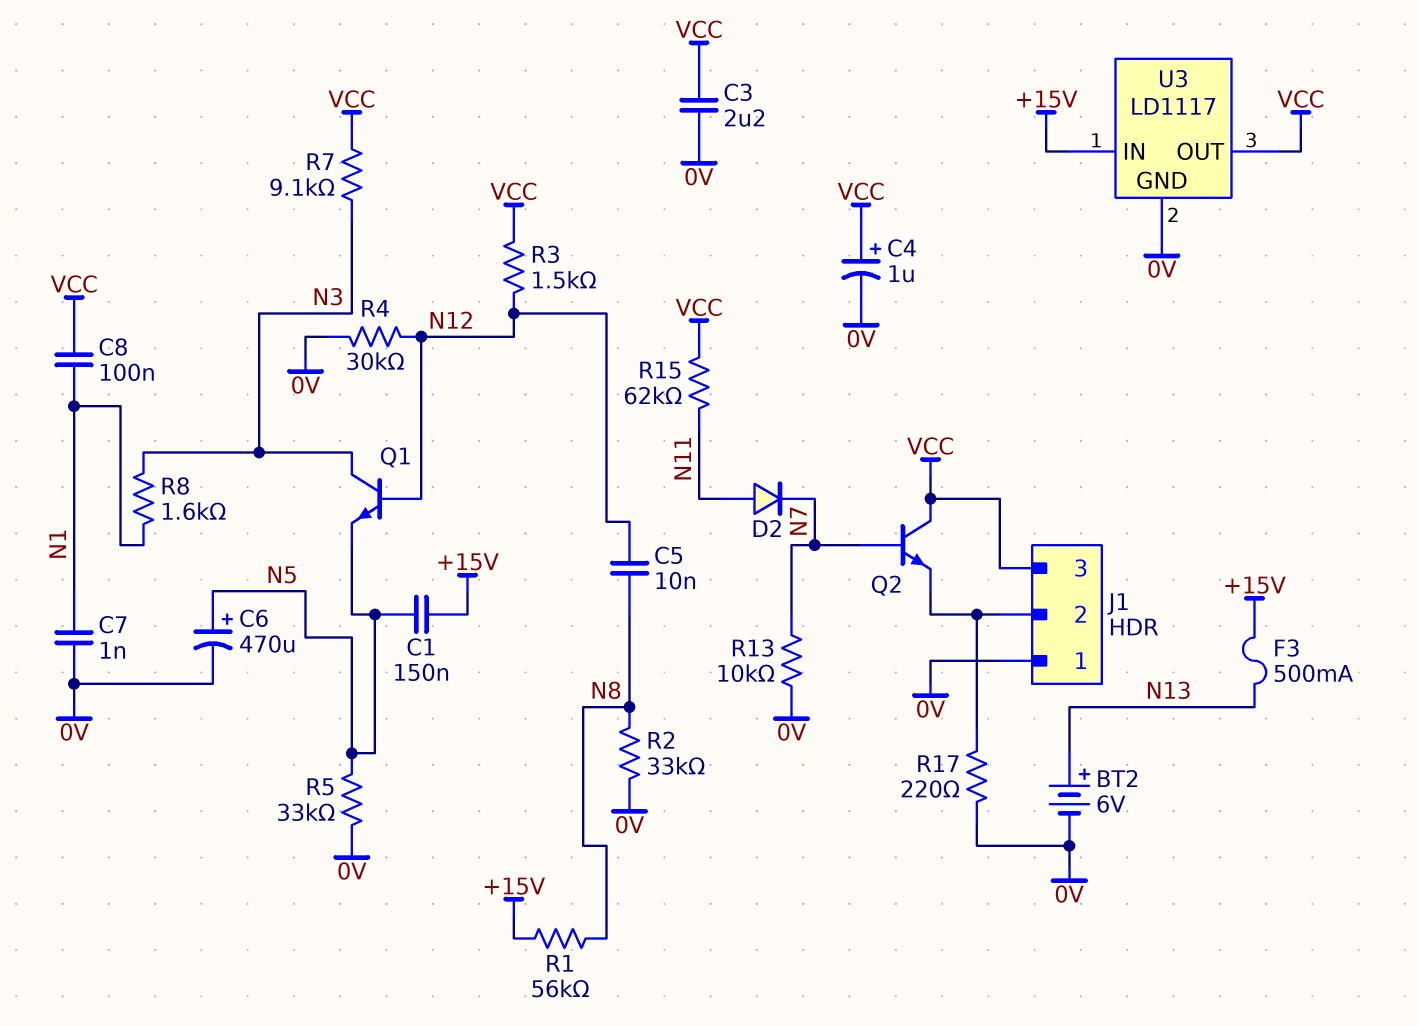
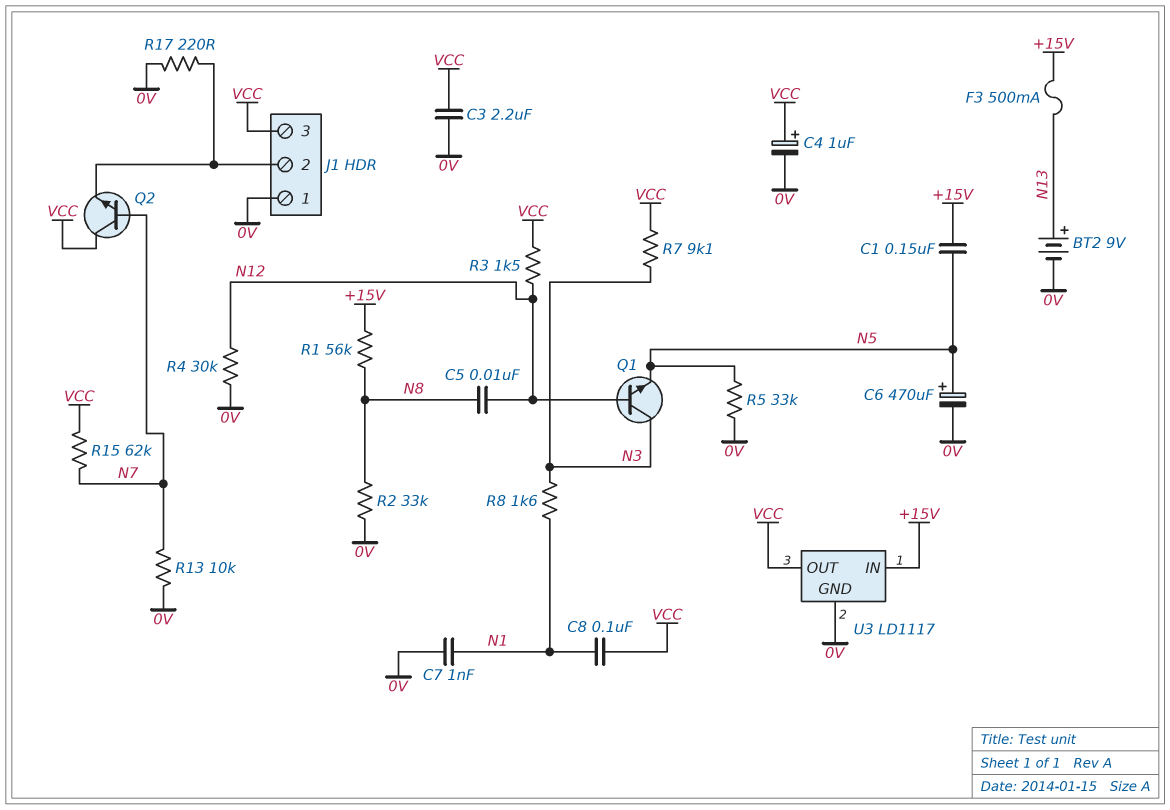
BT2: 6V (plus N13, minus 0V) -> 9V (plus N13, minus 0V)
D2: diode (A N11, K N7) -> none
R15: 62k (N11, VCC) -> 62k (N7, VCC)

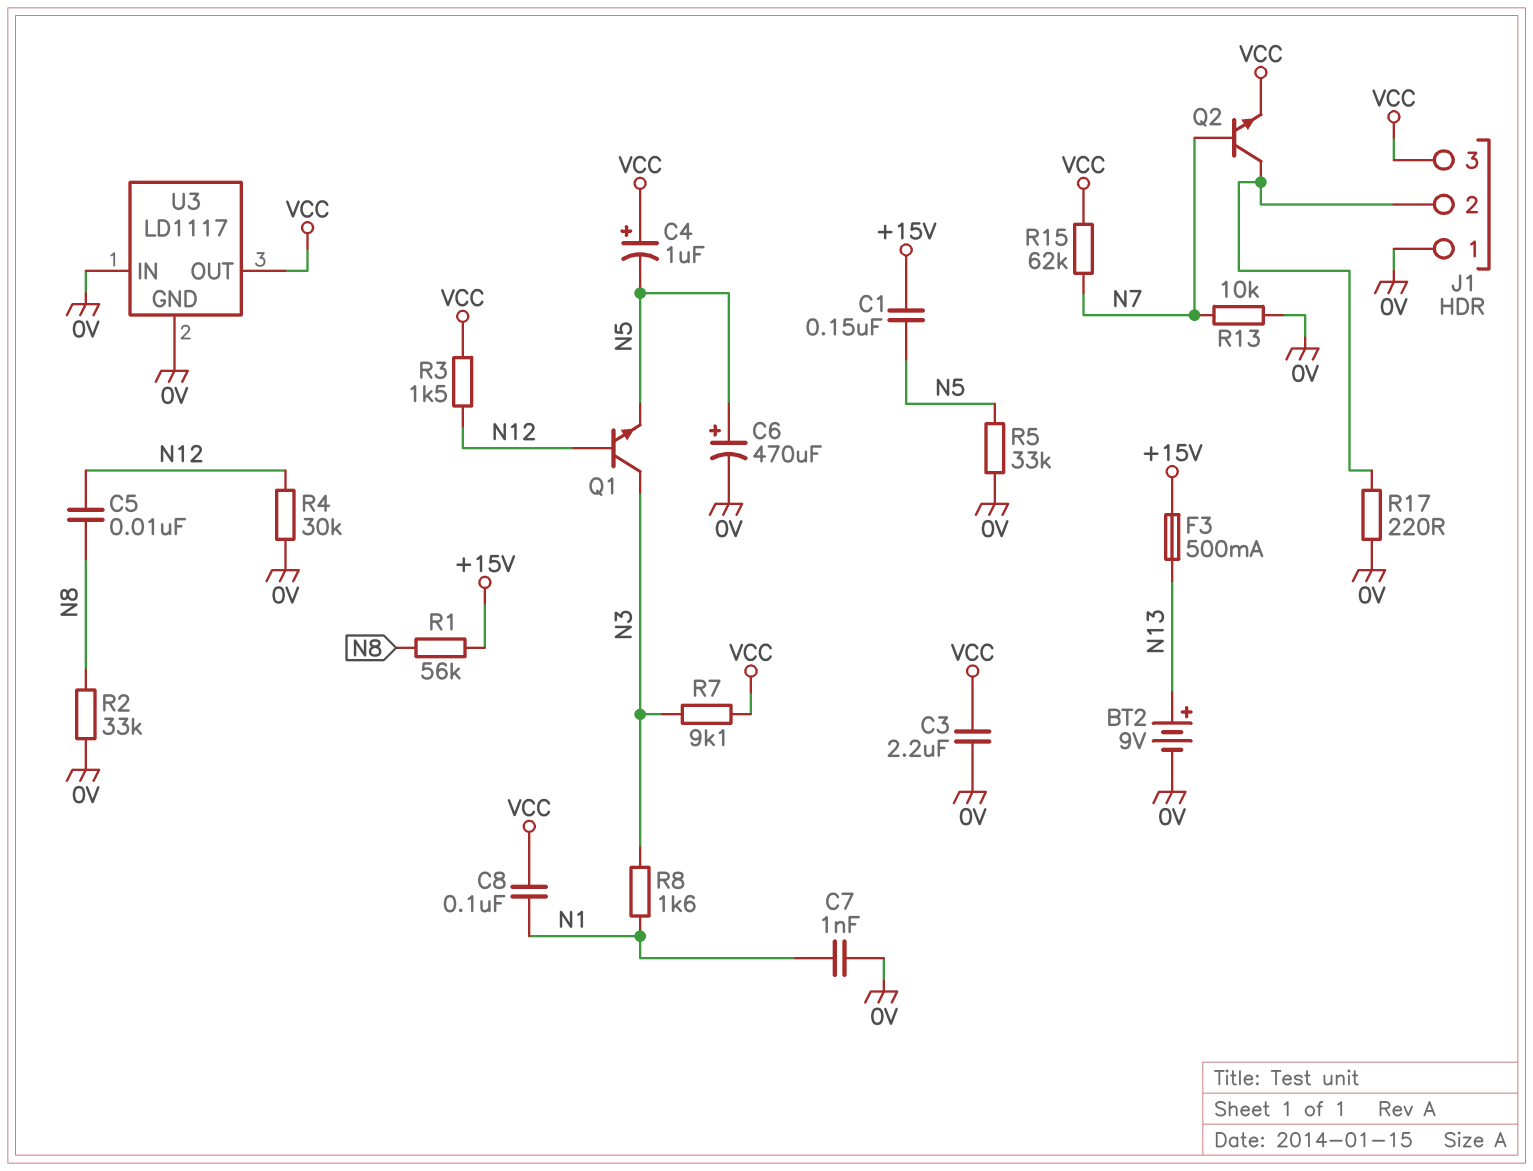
C4: 1uF (plus VCC, minus 0V) -> 1uF (plus VCC, minus N5)
Q2: NPN (B N7, C VCC, E J1/2) -> NPN (B N7, C J1/2, E VCC)
U3 pin IN: +15V -> 0V

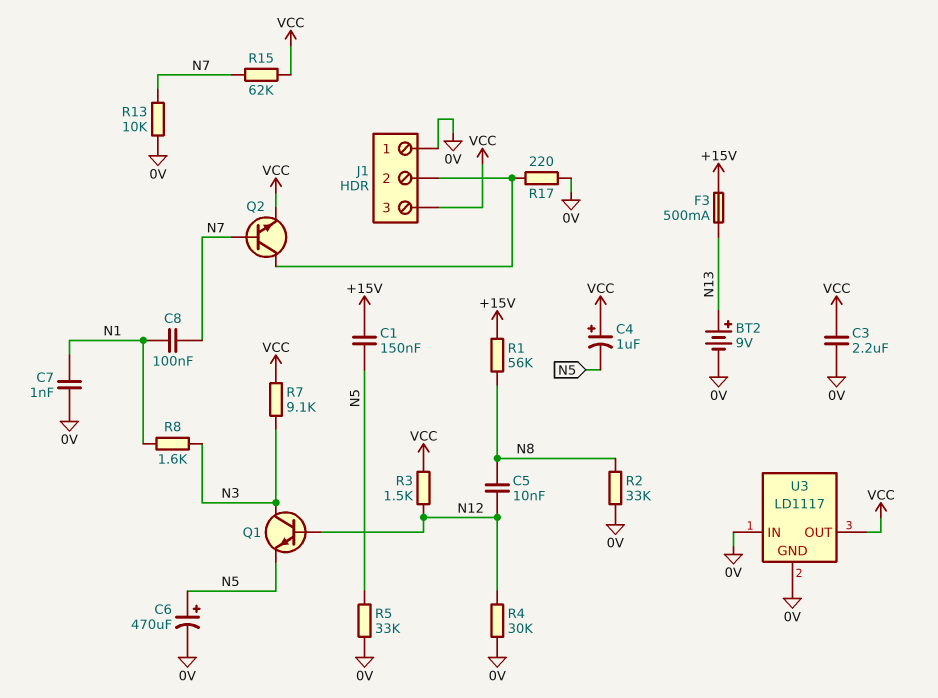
C8: 100nF (N1, VCC) -> 100nF (N1, N7)

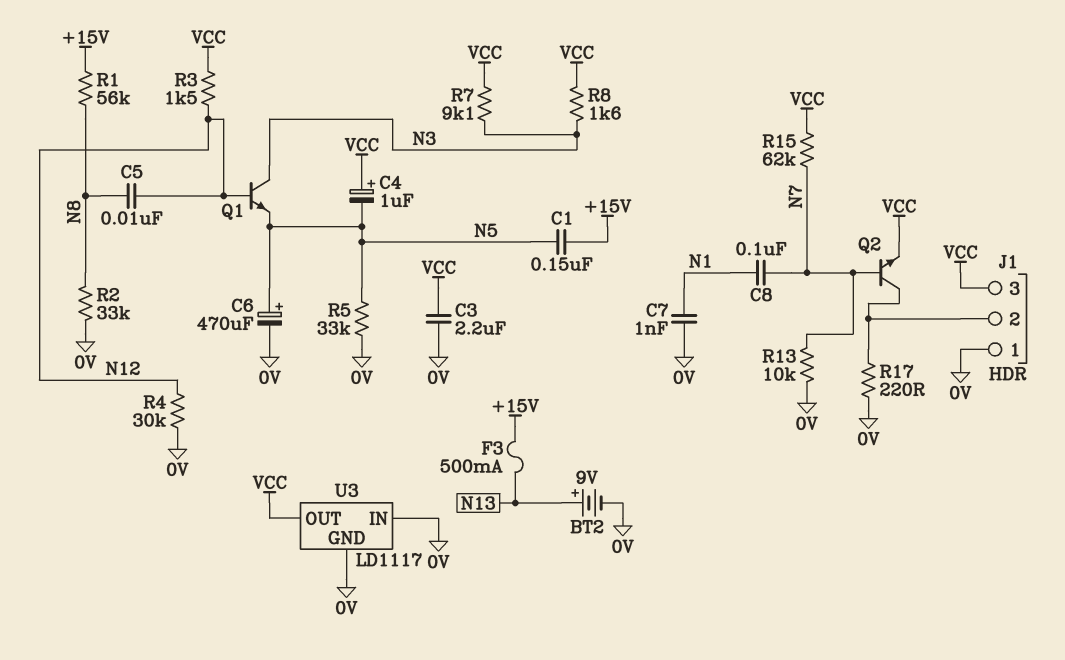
R8: 1.6k (N1, N3) -> 1.6k (N3, VCC)

